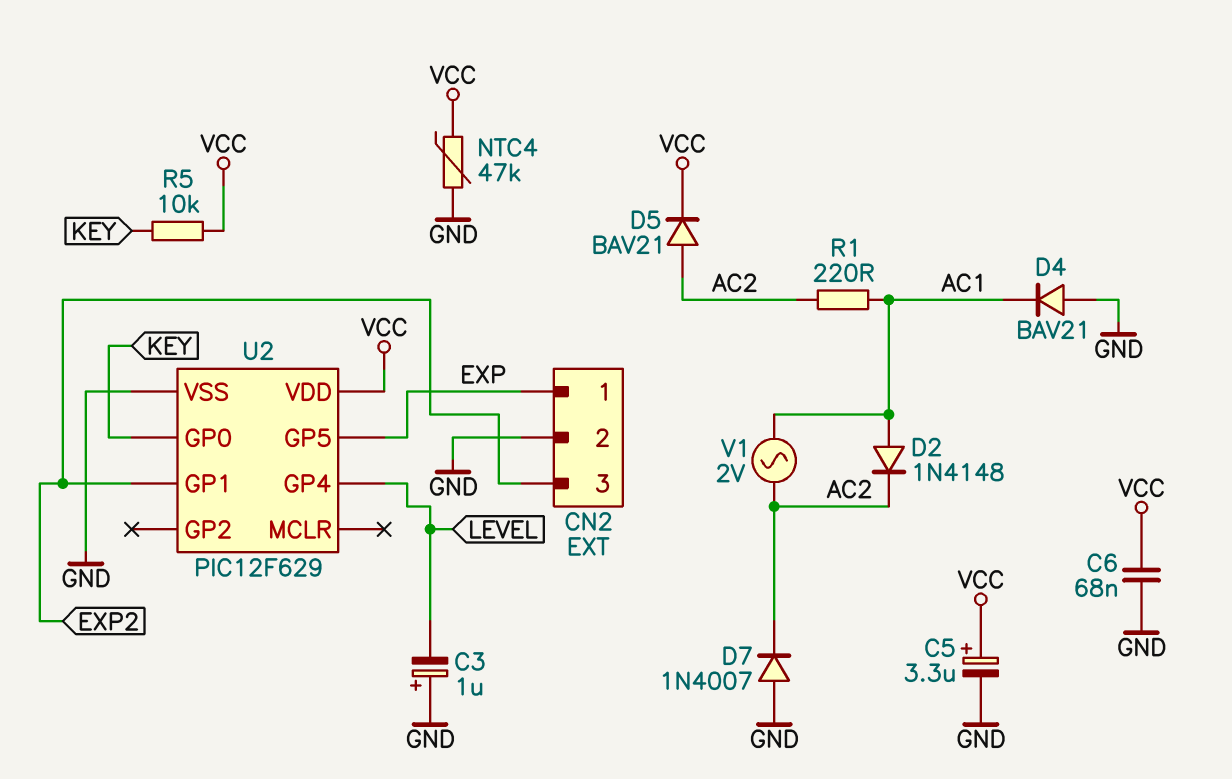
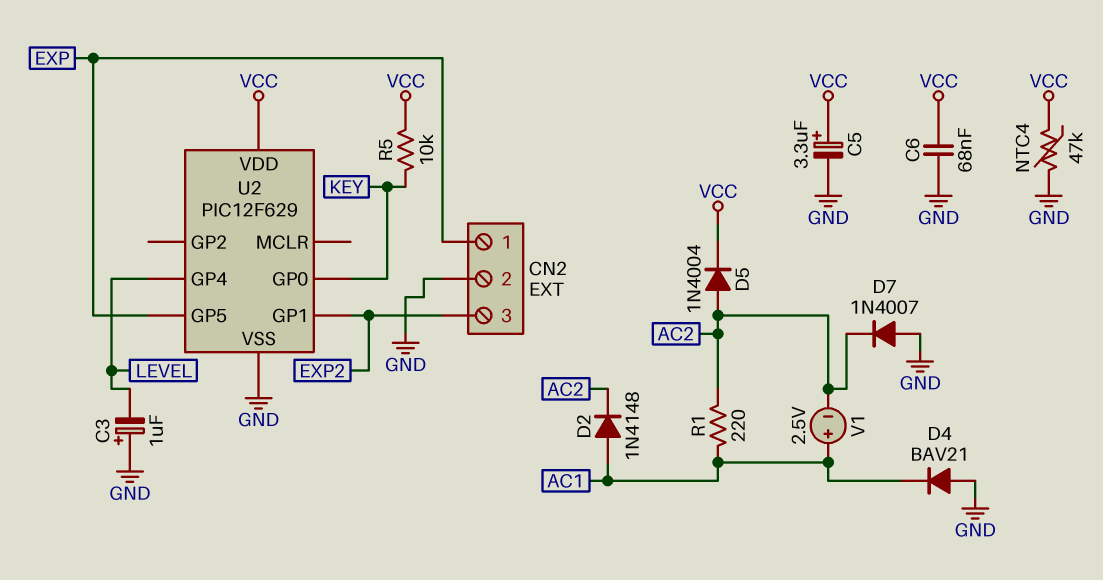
D5: diode BAV21 (A AC2, K VCC) -> diode 1N4004 (A AC2, K VCC)
V1: AC 2V (AC1, AC2) -> 2.5V (plus AC1, minus AC2)

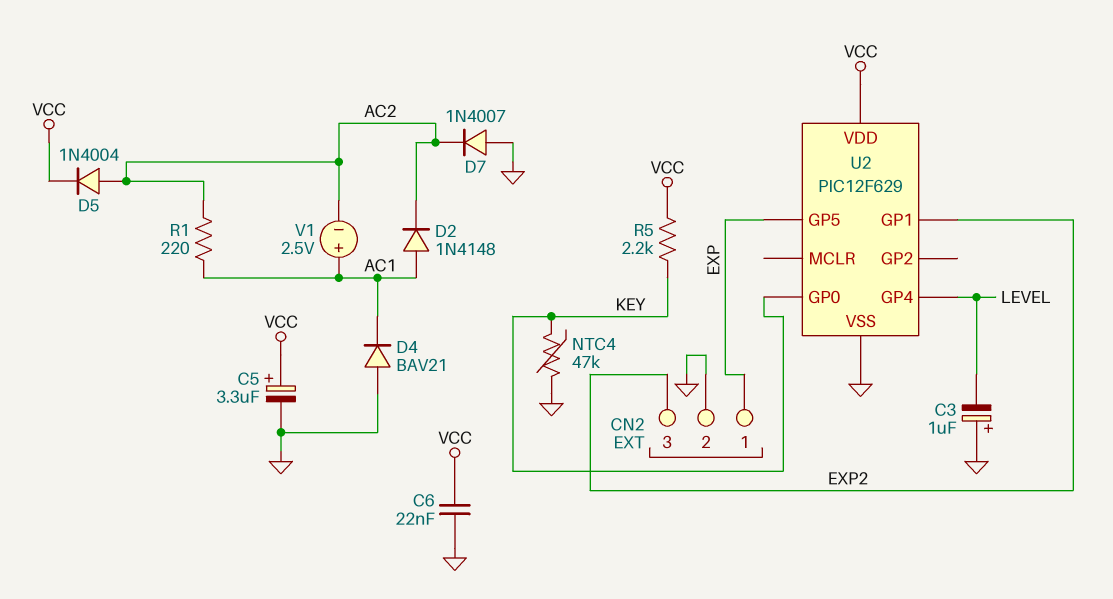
C6: 68nF (GND, VCC) -> 22nF (GND, VCC)
NTC4: 47k (GND, VCC) -> 47k (GND, KEY)
R5: 10k (KEY, VCC) -> 2.2k (KEY, VCC)

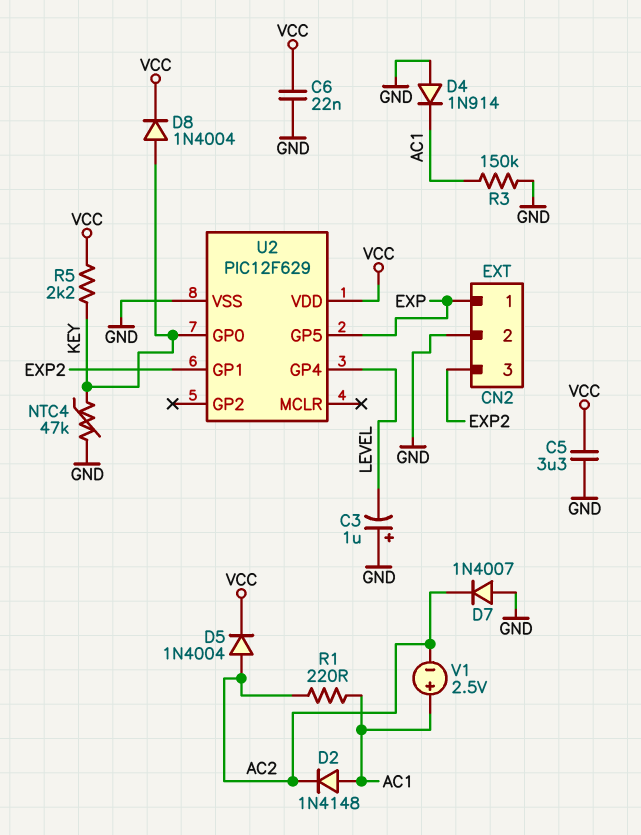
C5: 3.3uF (plus VCC, minus GND) -> 3.3uF (GND, VCC)
D4: diode BAV21 (A GND, K AC1) -> diode 1N914 (A GND, K AC1)
D8: none -> diode 1N4004 (A KEY, K VCC)
R3: none -> 150k (AC1, GND)

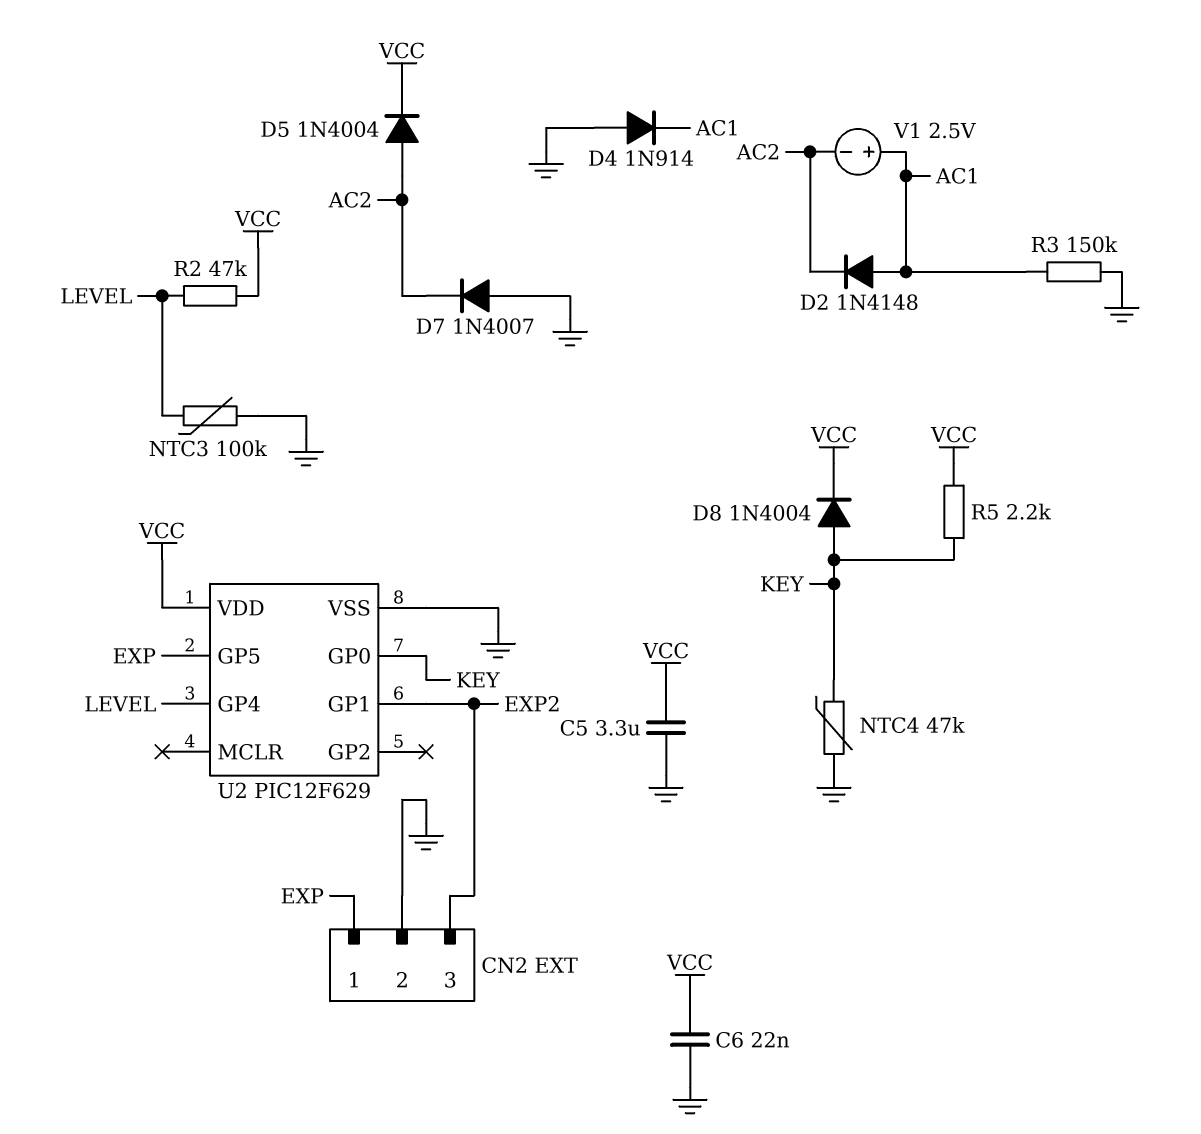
C3: 1uF (plus GND, minus LEVEL) -> none
NTC3: none -> 100k (GND, LEVEL)
R1: 220 (AC1, AC2) -> none
R2: none -> 47k (LEVEL, VCC)

